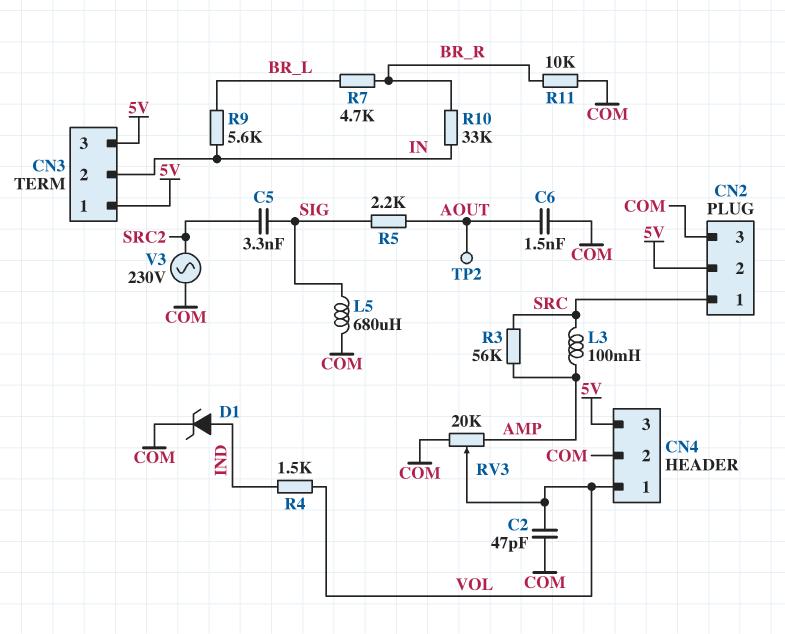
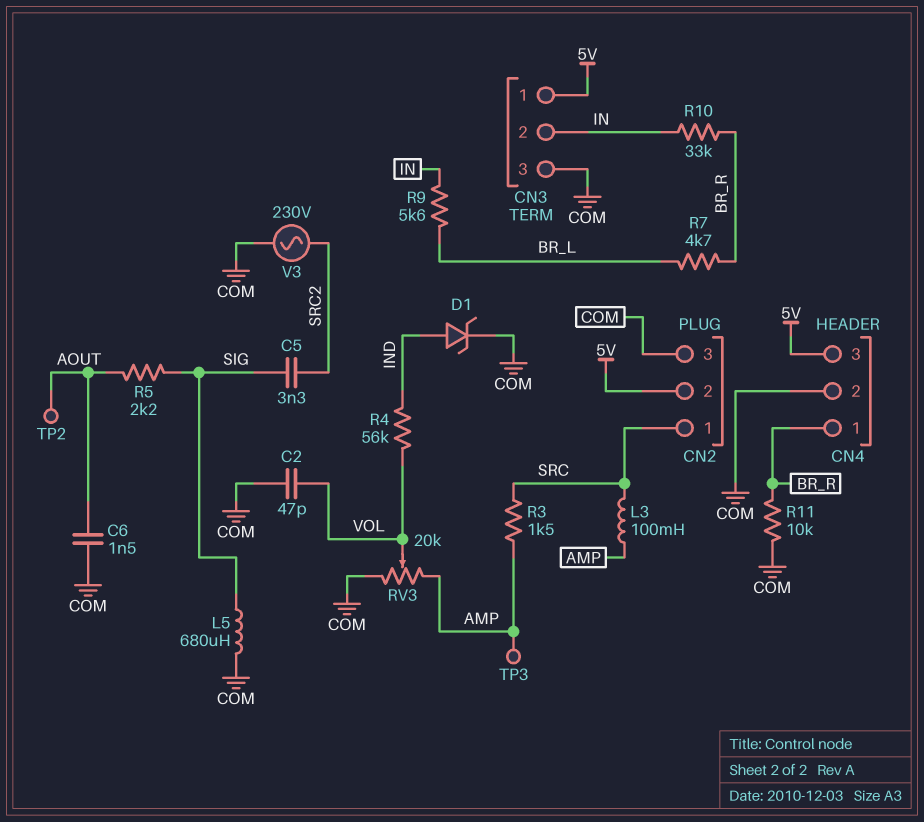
CN3 pin 3: 5V -> COM
CN4 pin 1: VOL -> BR_R
R3: 56k (AMP, SRC) -> 1.5k (AMP, SRC)
R4: 1.5k (IND, VOL) -> 56k (IND, VOL)
TP3: none -> test point (AMP)

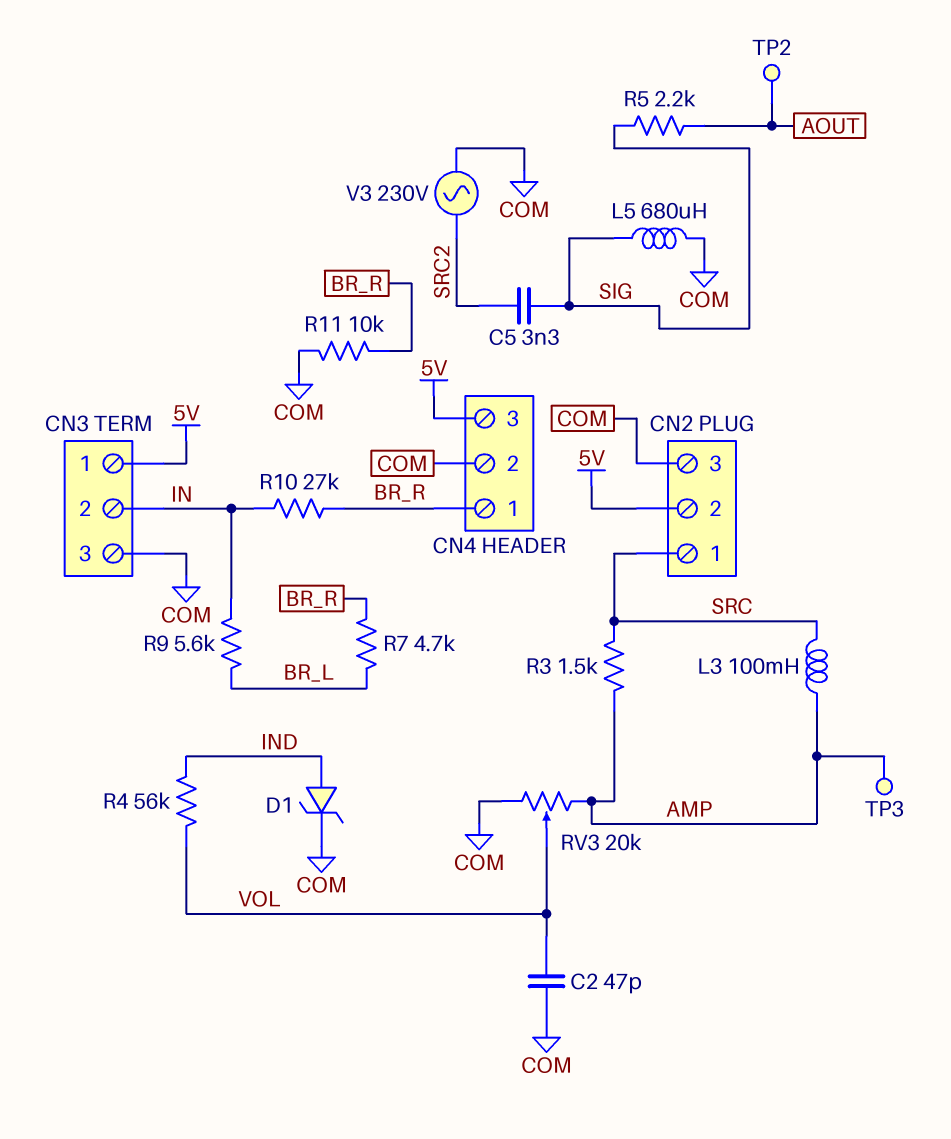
C6: 1.5nF (AOUT, COM) -> none
R10: 33k (BR_R, IN) -> 27k (BR_R, IN)

